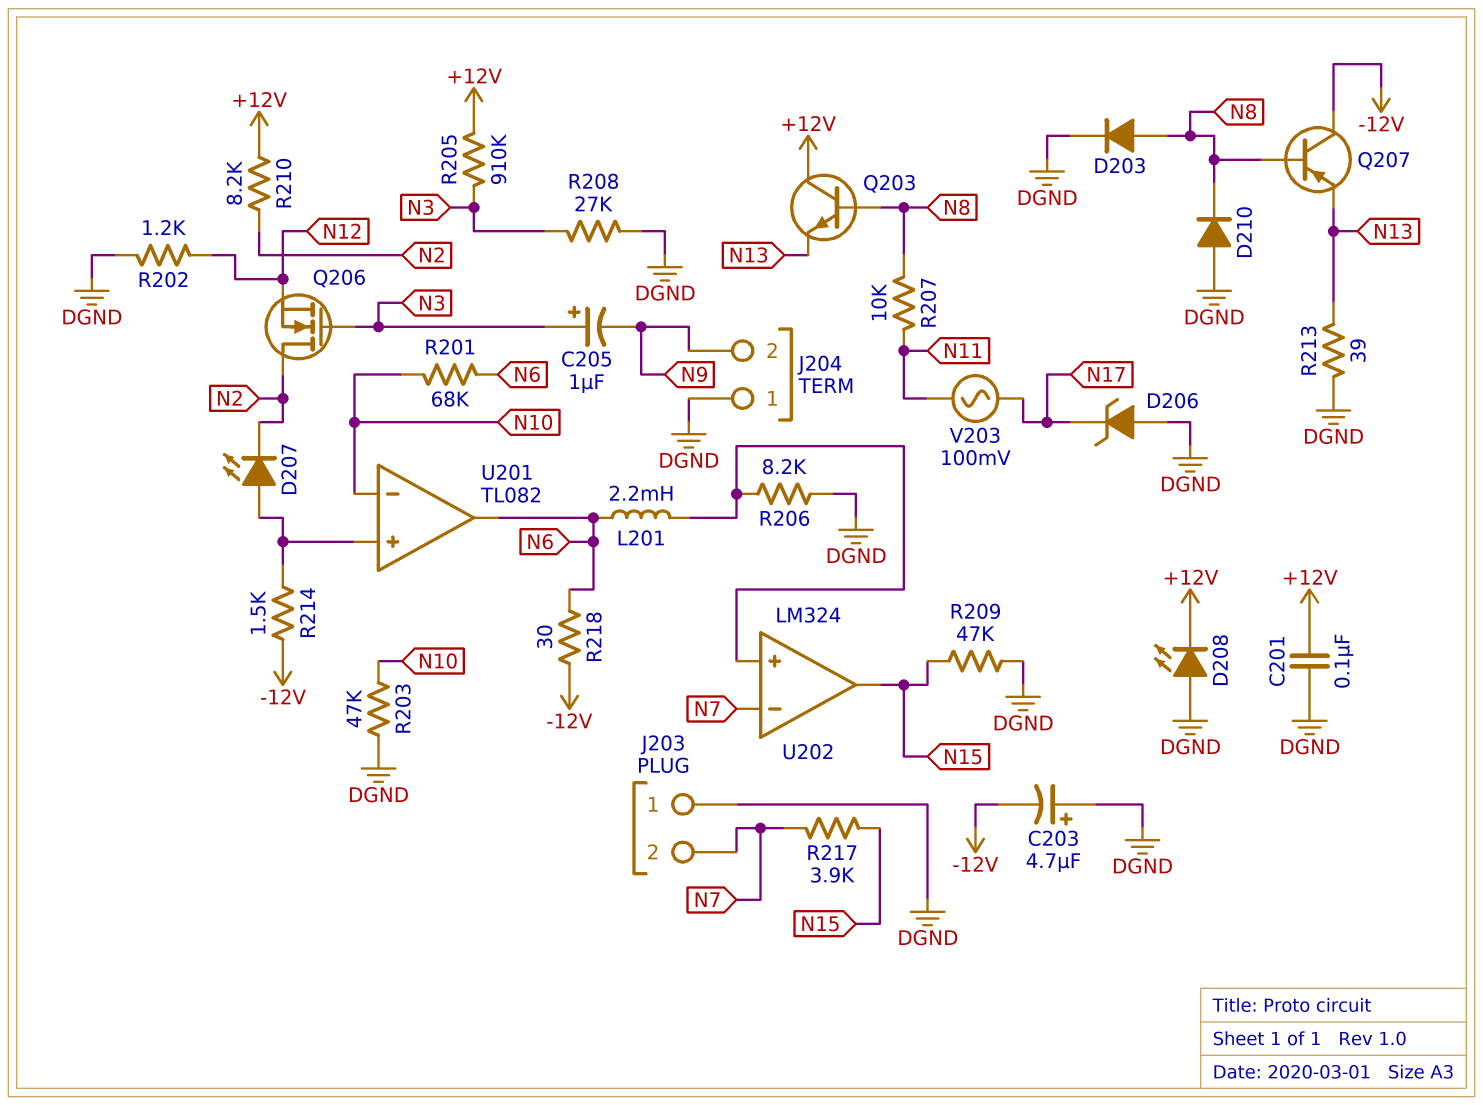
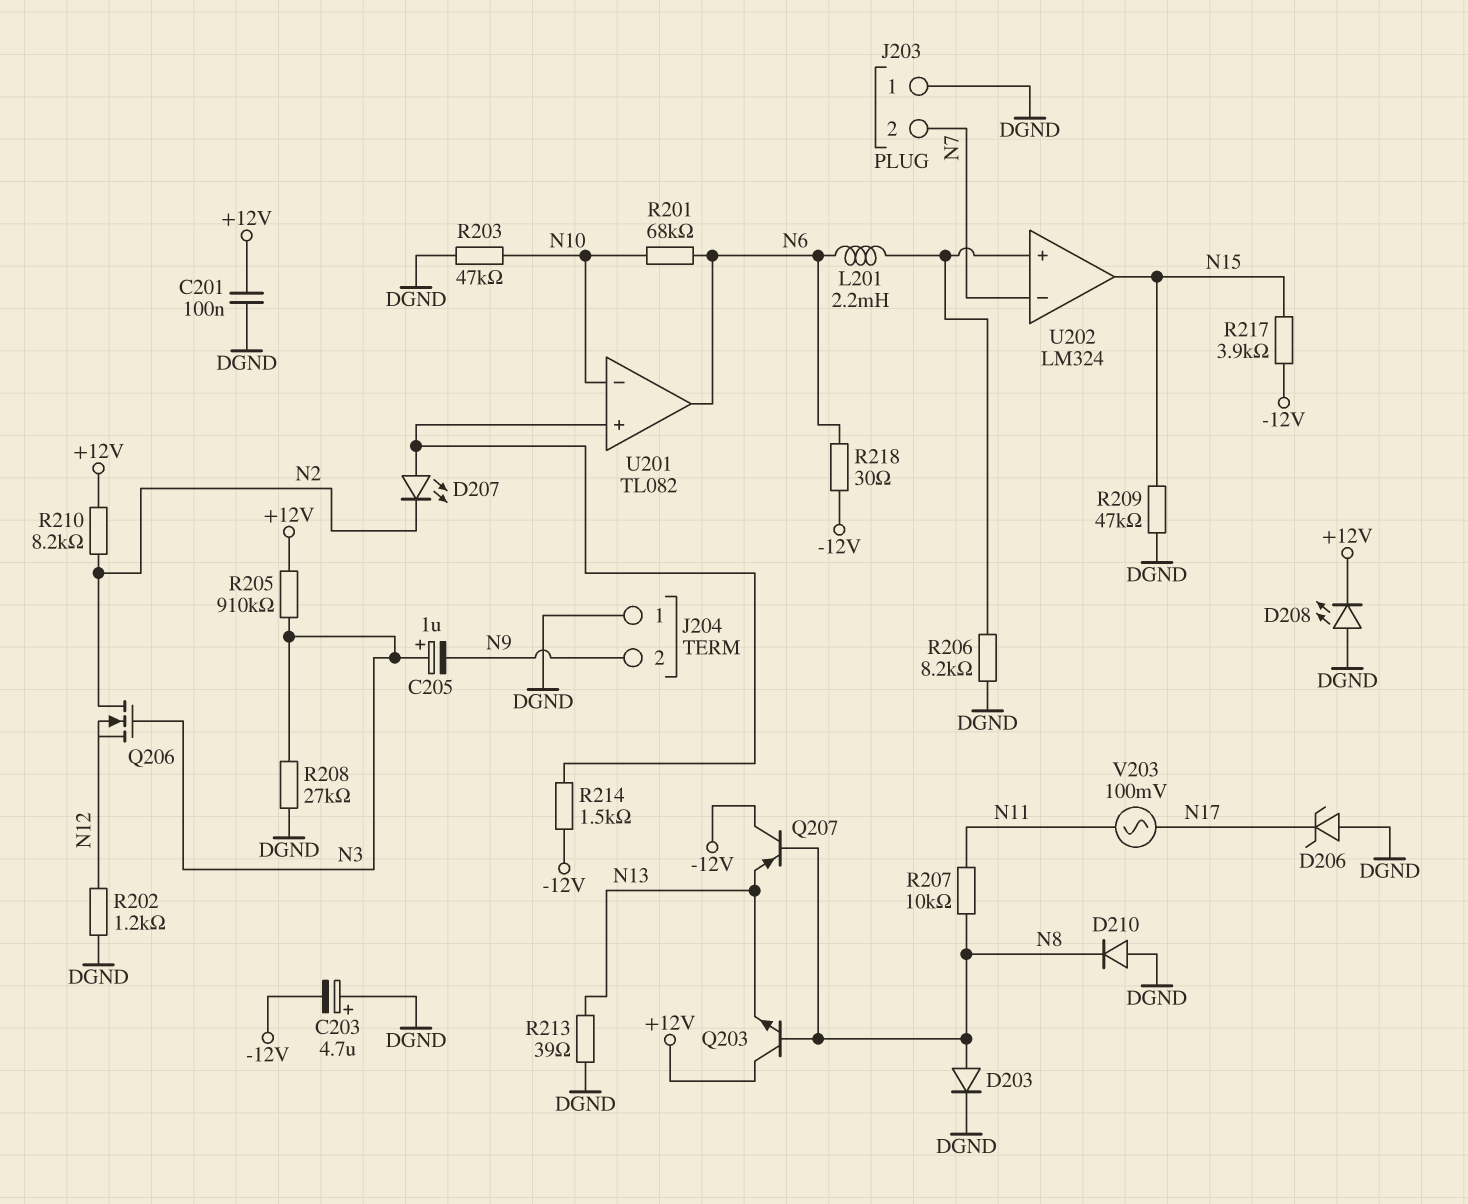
R217: 3.9k (N7, N15) -> 3.9k (-12V, N15)

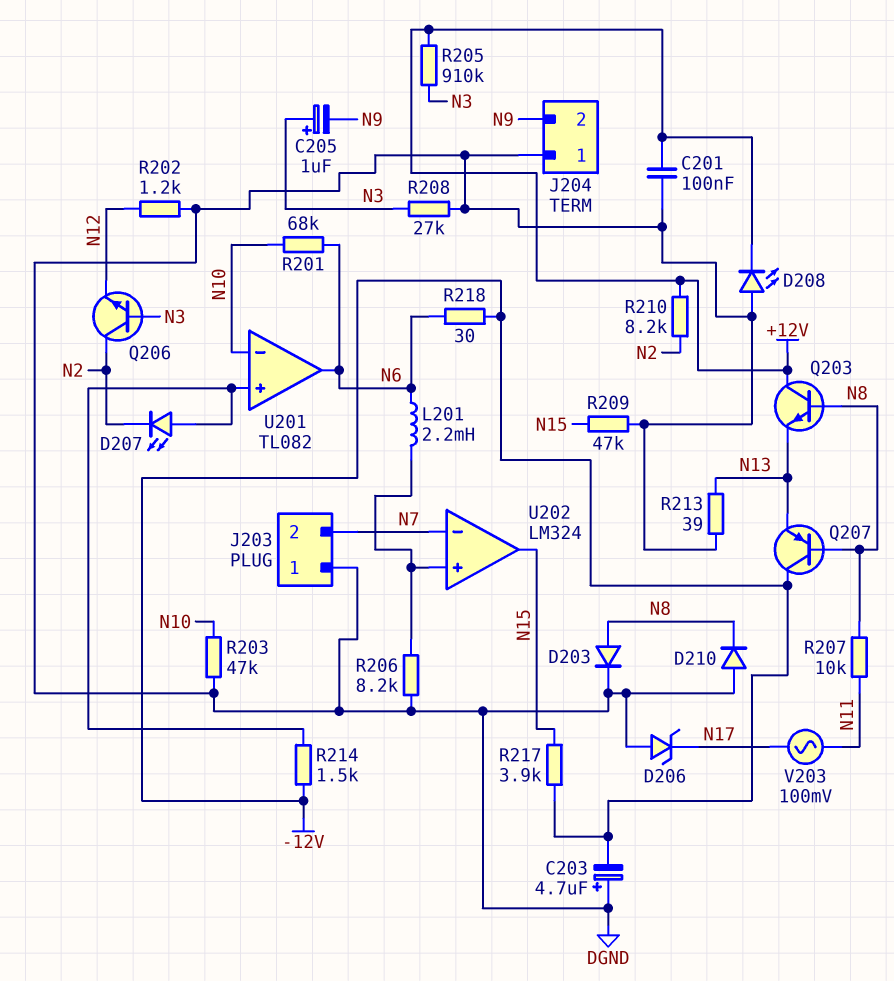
Q206: NMOS (G N3, D N2, S N12) -> NPN (B N3, C N2, E N12)

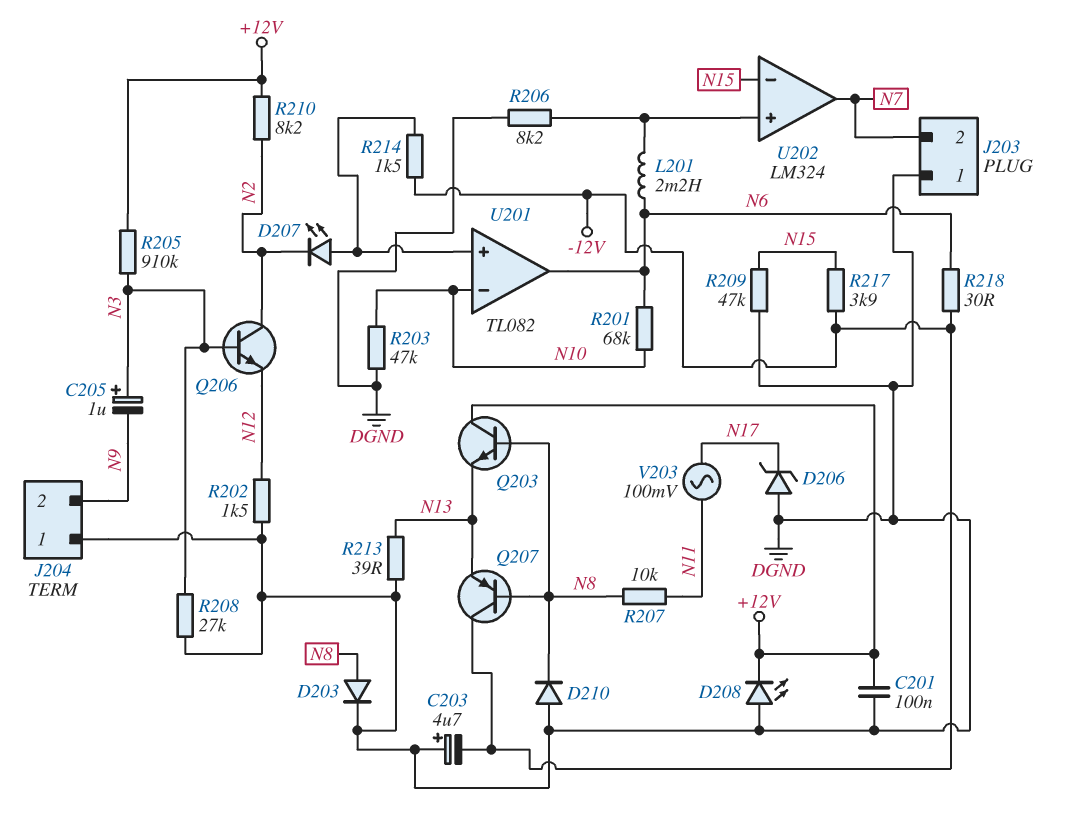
R202: 1.2k (DGND, N12) -> 1.5k (DGND, N12)
U202 pin in-: N7 -> N15
U202 pin out: N15 -> N7

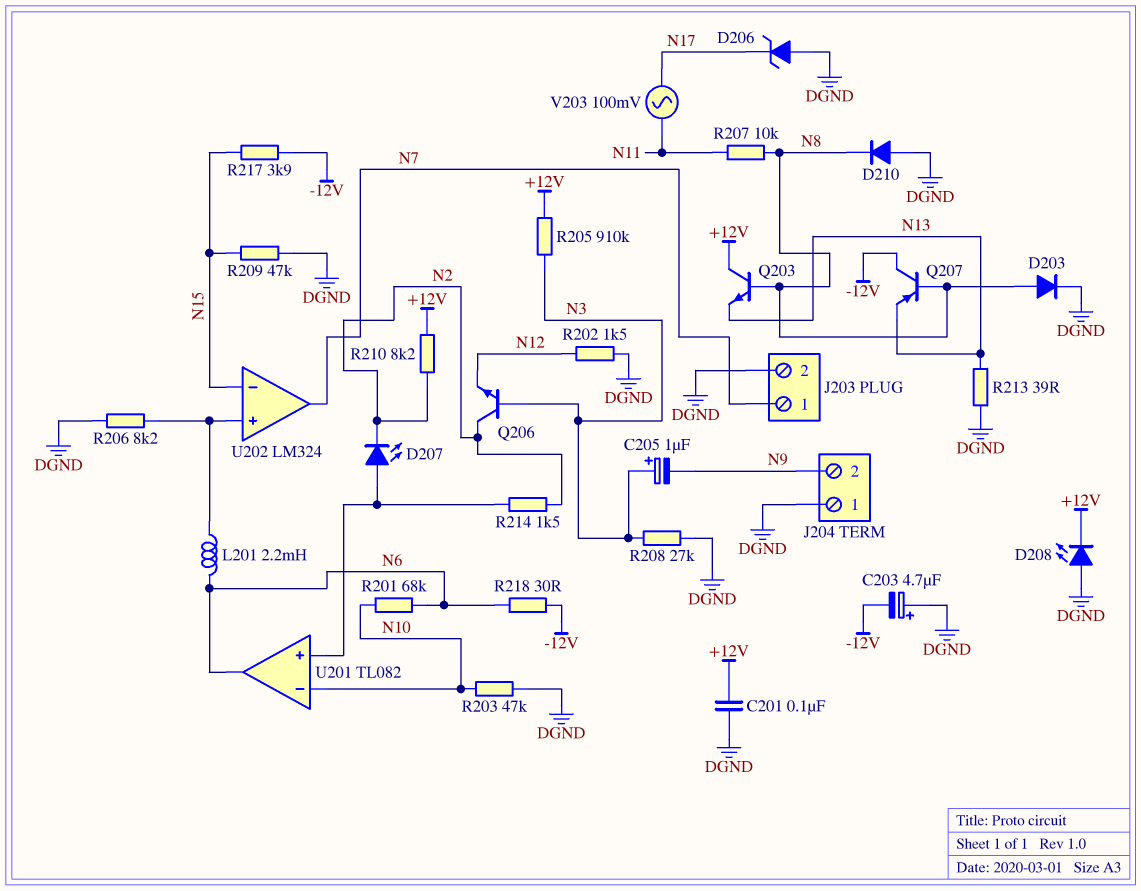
J203 pin 1: DGND -> N7
J203 pin 2: N7 -> DGND
R214: 1.5k (-12V, U201/in+) -> 1.5k (N2, U201/in+)

